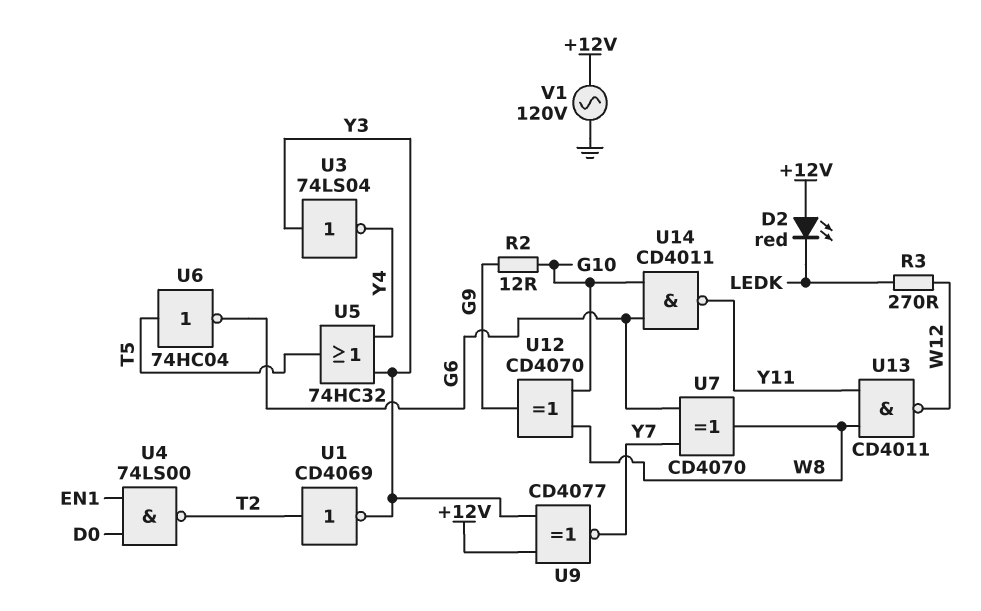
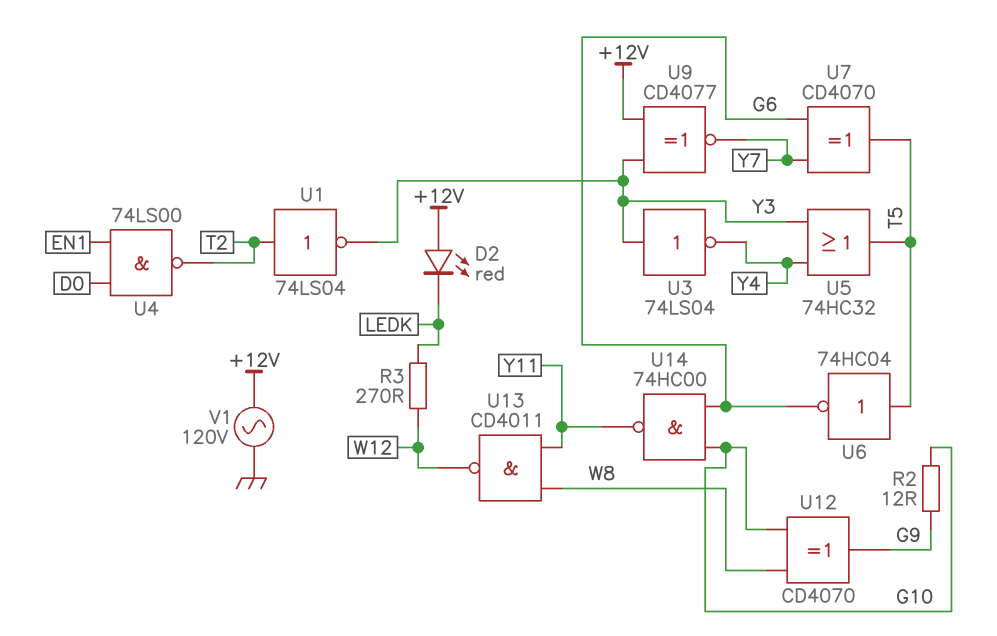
U1: NOT CD4069 (in T2, out Y3) -> NOT 74LS04 (in T2, out Y3)
U7: XOR CD4070 (in G6, in Y7, out W8) -> XOR CD4070 (in G6, in Y7, out T5)
U14: NAND CD4011 (in G6, in G10, out Y11) -> NAND 74HC00 (in G6, in G10, out Y11)

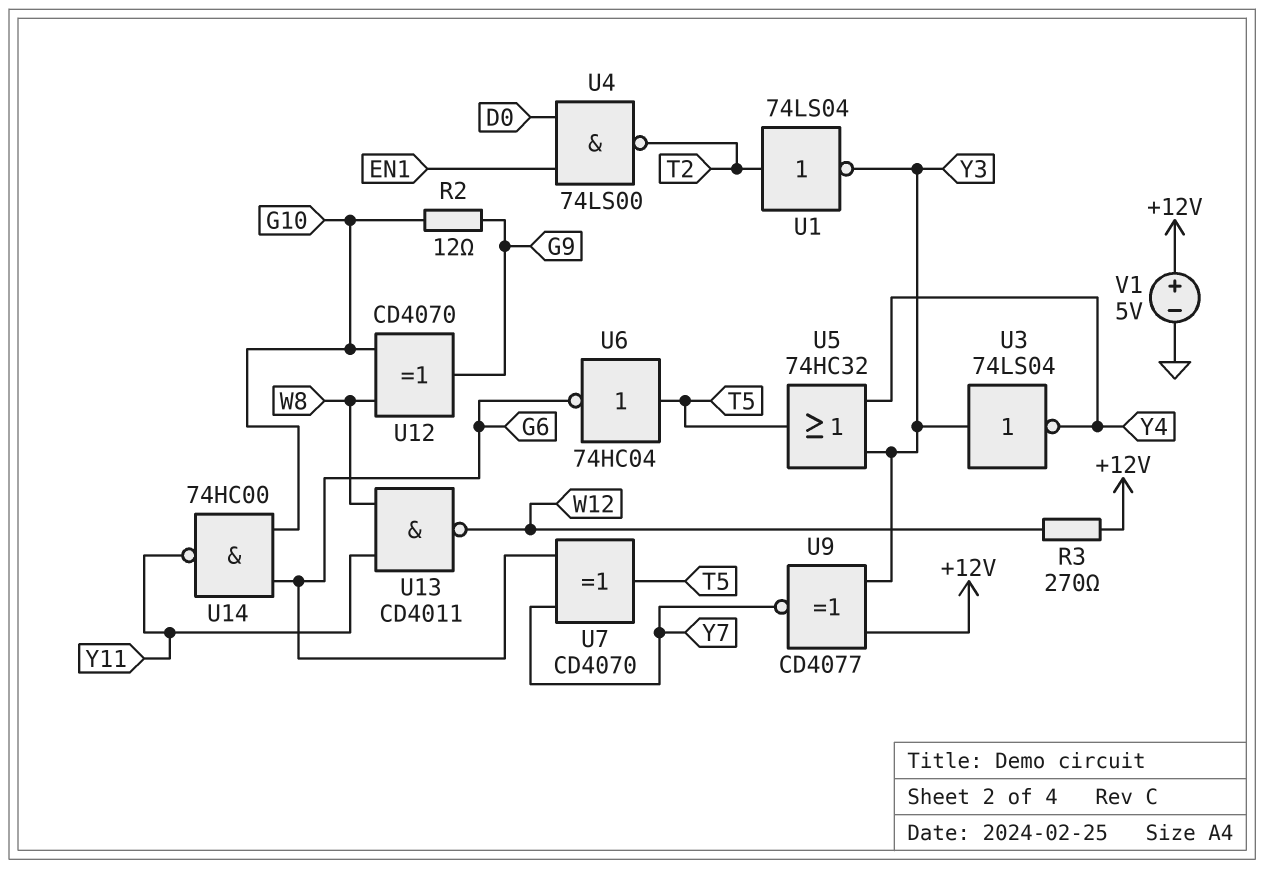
D2: LED red (A +12V, K LEDK) -> none
R3: 270 (LEDK, W12) -> 270 (+12V, W12)
V1: AC 120V (+12V, GND) -> 5V (plus +12V, minus GND)

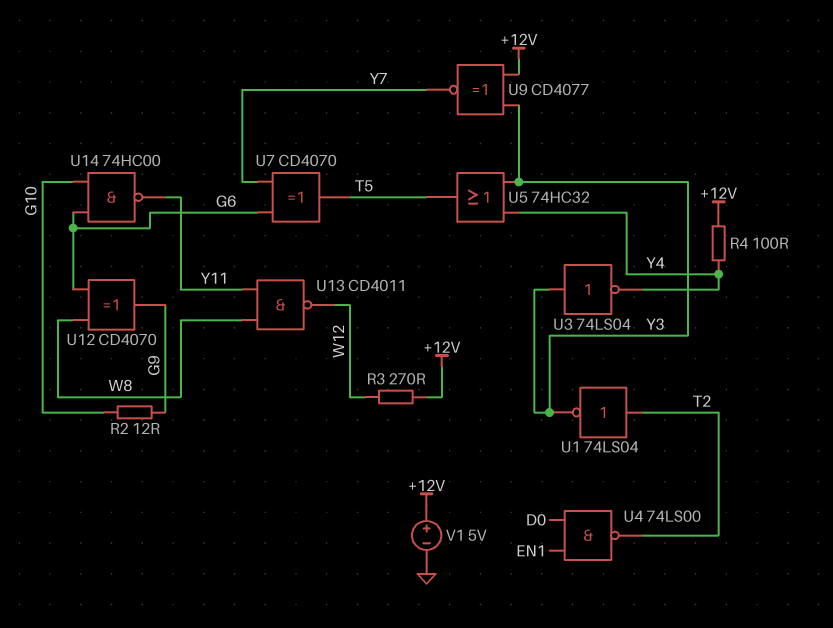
R4: none -> 100 (+12V, Y4)
U6: NOT 74HC04 (in T5, out G6) -> none
U12: XOR CD4070 (in G10, in W8, out G9) -> XOR CD4070 (in G6, in W8, out G9)

